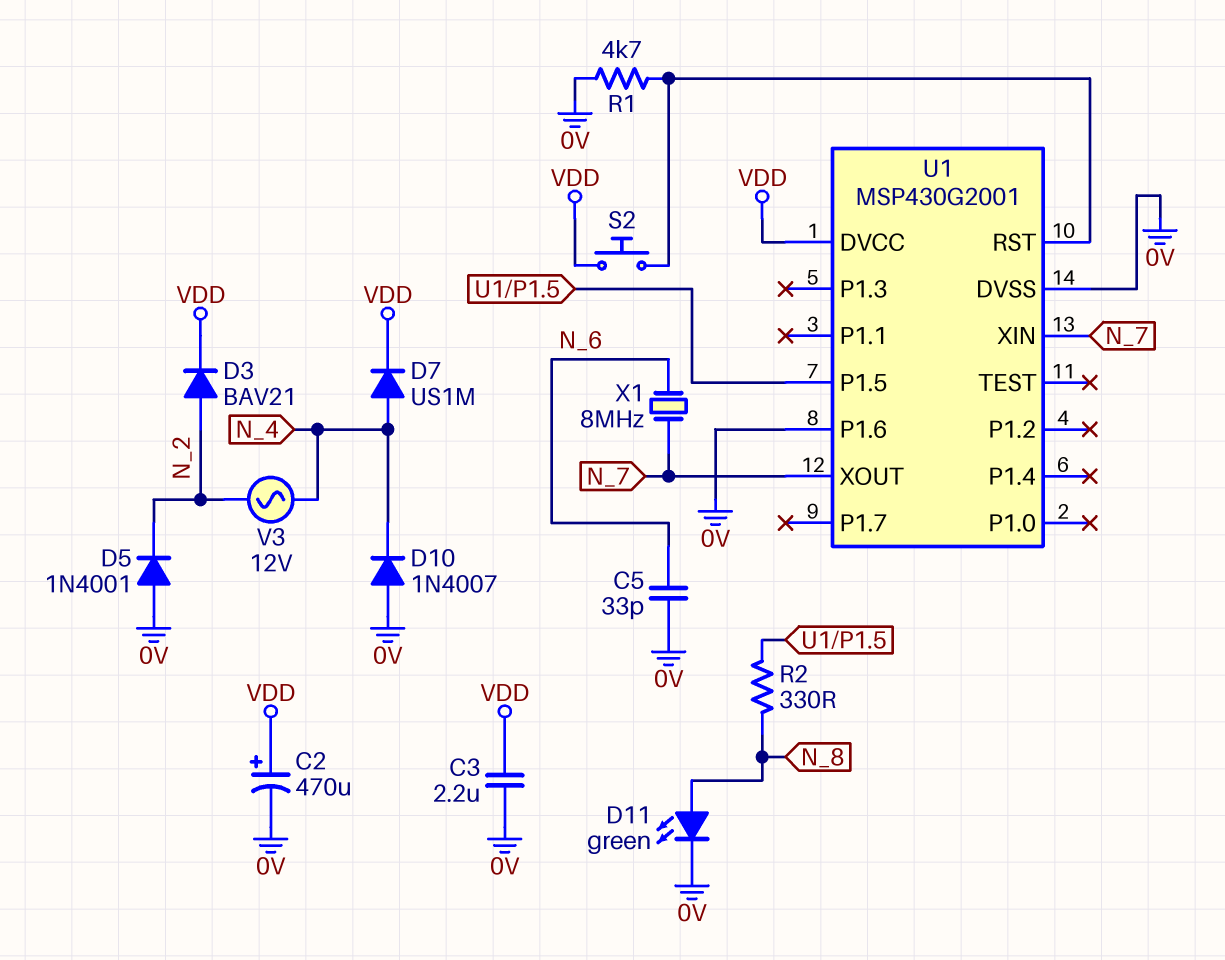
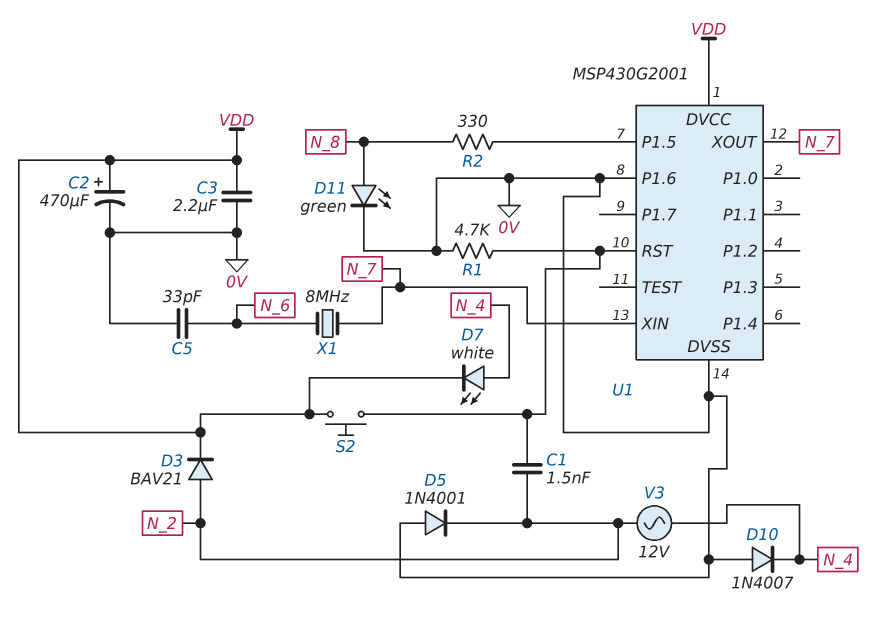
C1: none -> 1.5nF (N_2, U1/RST)
D7: diode US1M (A N_4, K VDD) -> LED white (A N_4, K VDD)

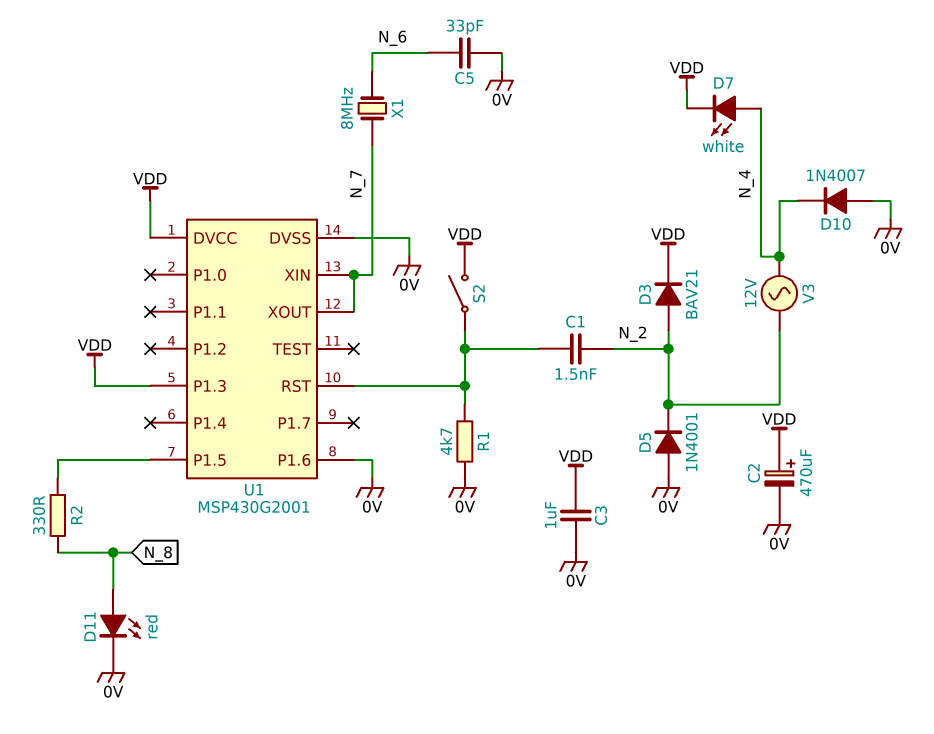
C3: 2.2uF (0V, VDD) -> 1uF (0V, VDD)
D11: LED green (A N_8, K 0V) -> LED red (A N_8, K 0V)
S2: button (U1/RST, VDD) -> switch (U1/RST, VDD)
U1 pin P1.3: none -> VDD

